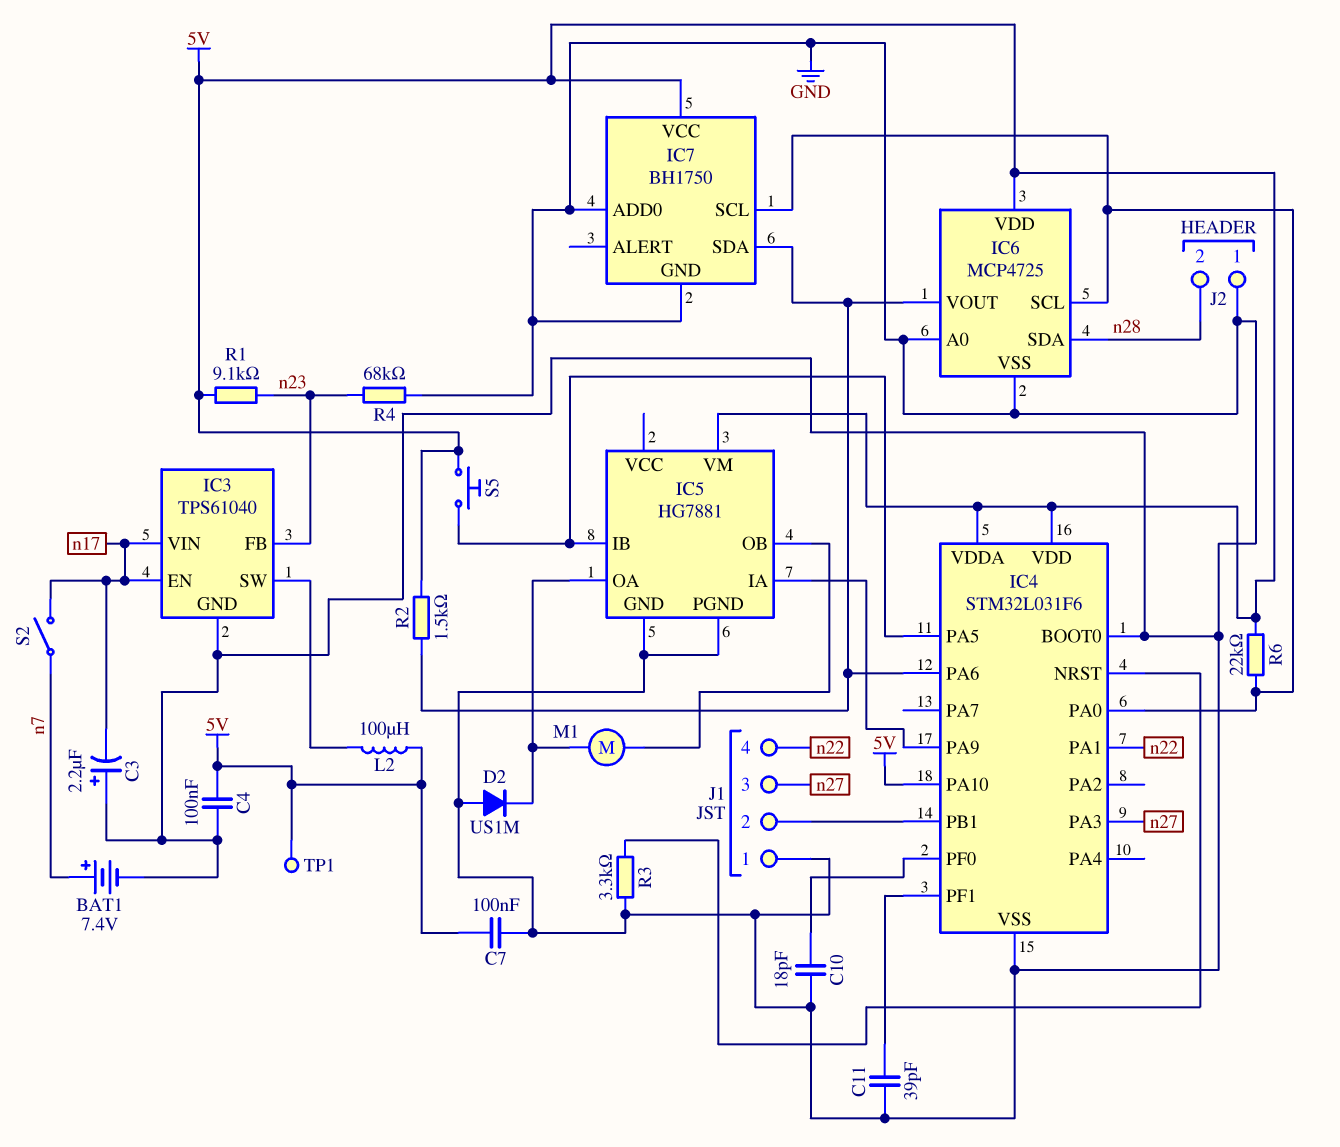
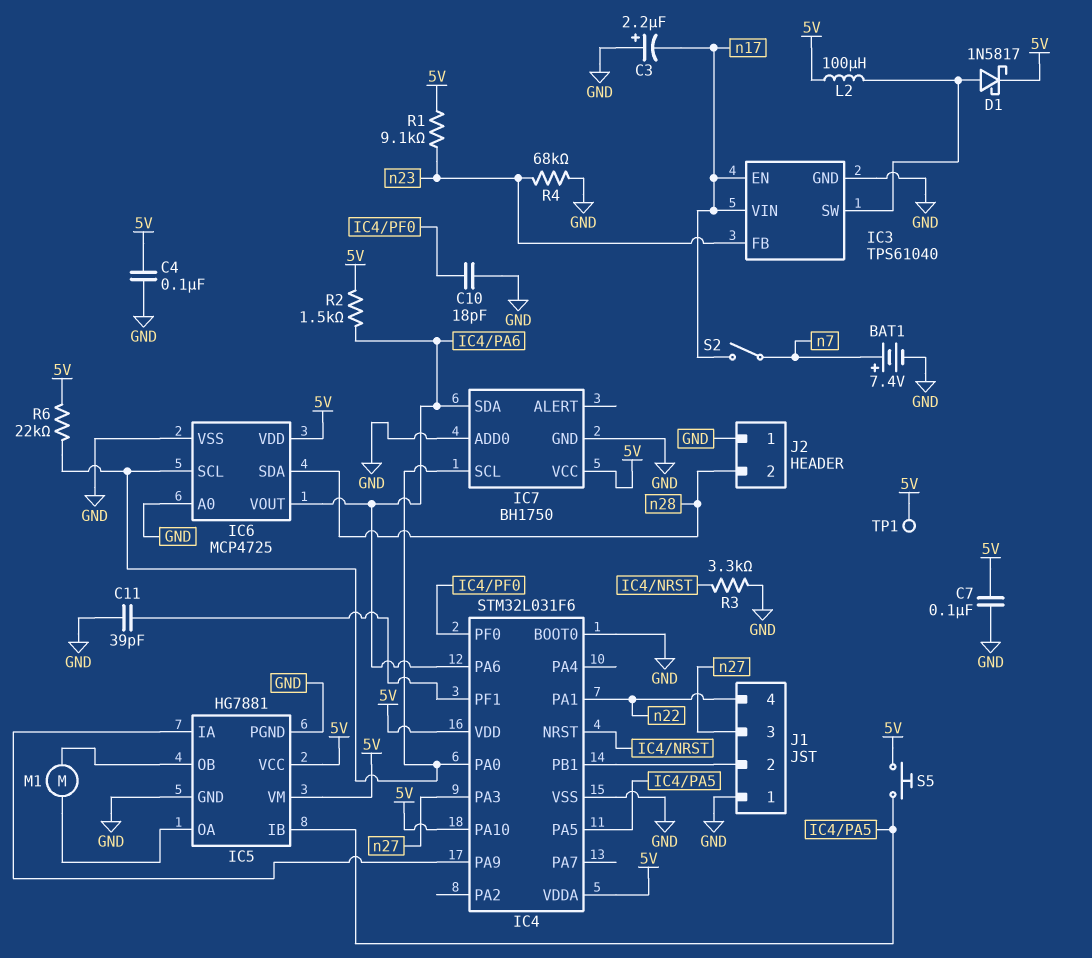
D1: none -> schottky 1N5817 (A IC3/SW, K 5V)
D2: diode US1M (A GND, K IC5/OA) -> none
IC5 pin VCC: none -> 5V

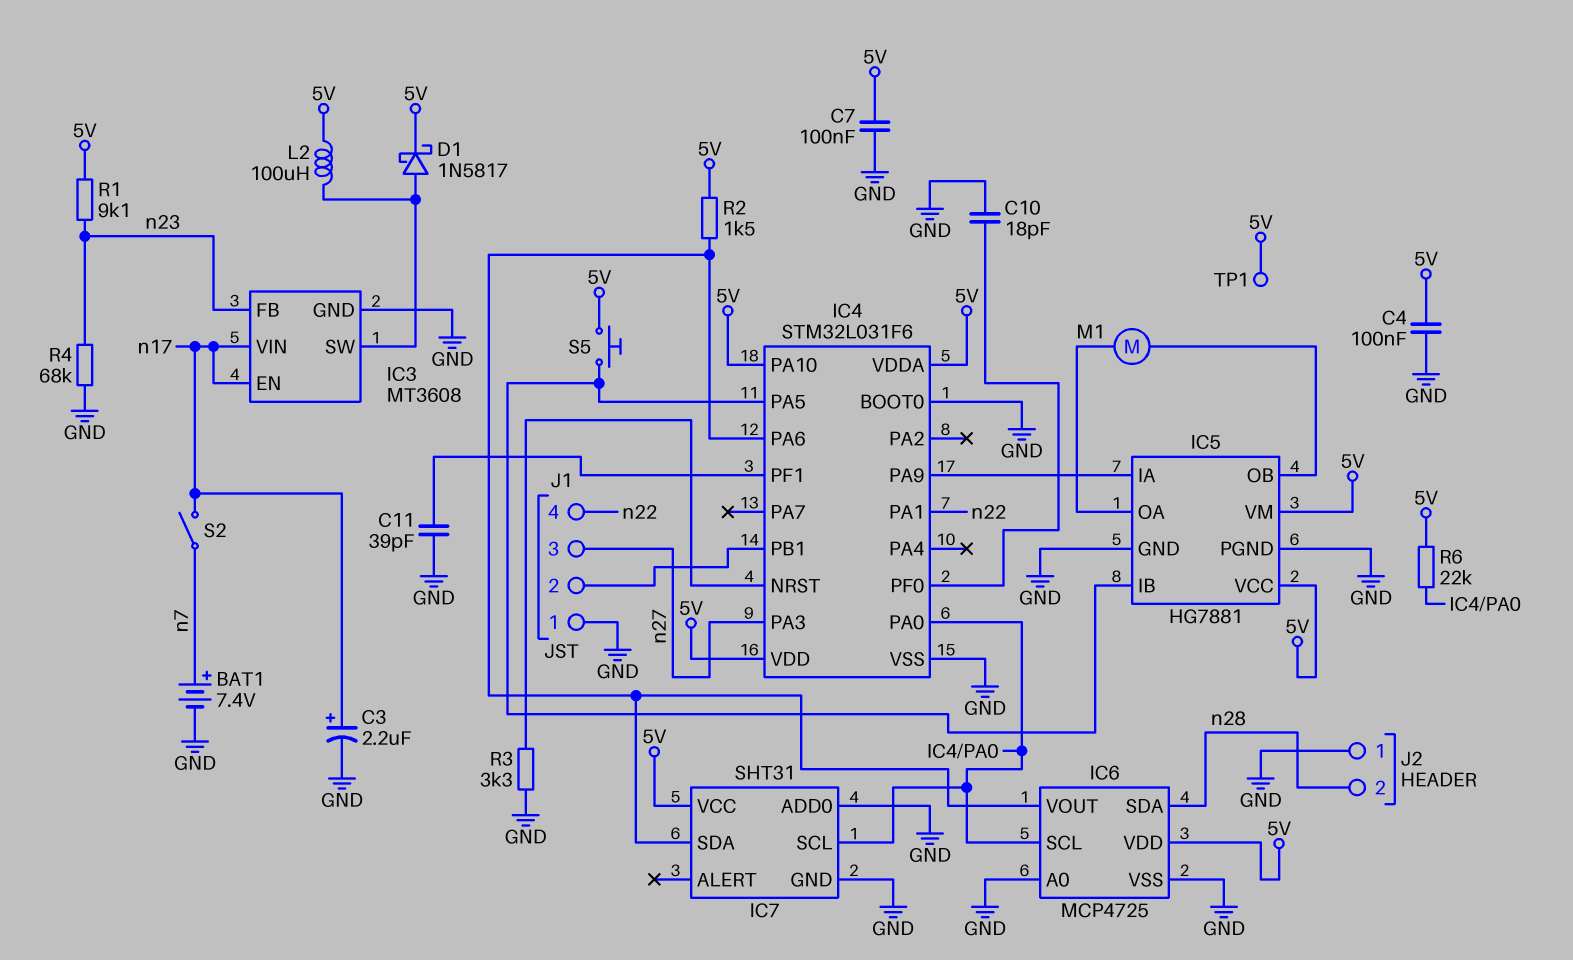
C3: 2.2uF (plus GND, minus n17) -> 2.2uF (plus n17, minus GND)
IC3: TPS61040 -> MT3608
IC7: BH1750 -> SHT31

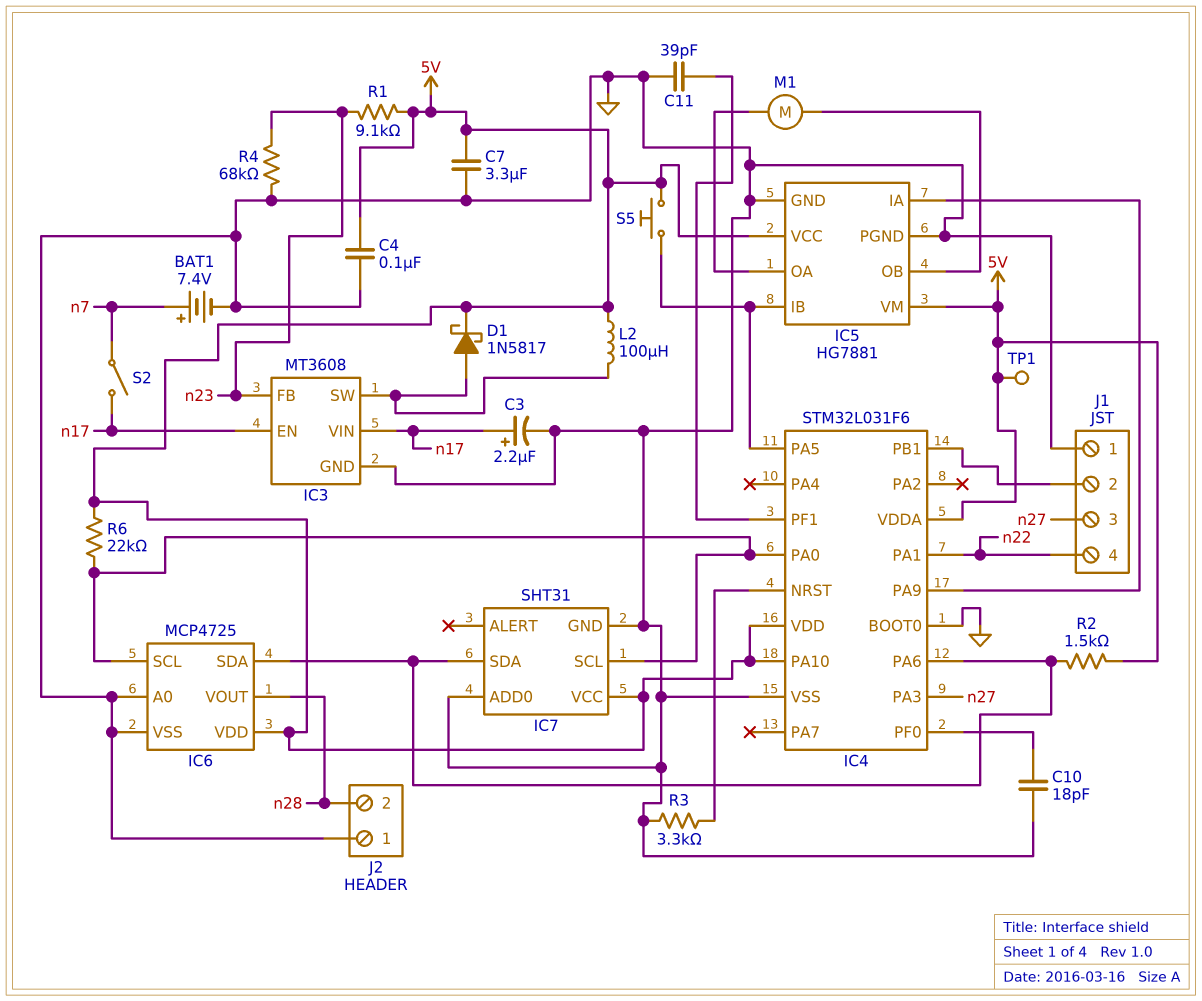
C7: 100nF (5V, GND) -> 3.3uF (5V, GND)
IC6 pin SDA: n28 -> IC4/PA6
IC6 pin VOUT: IC4/PA6 -> n28

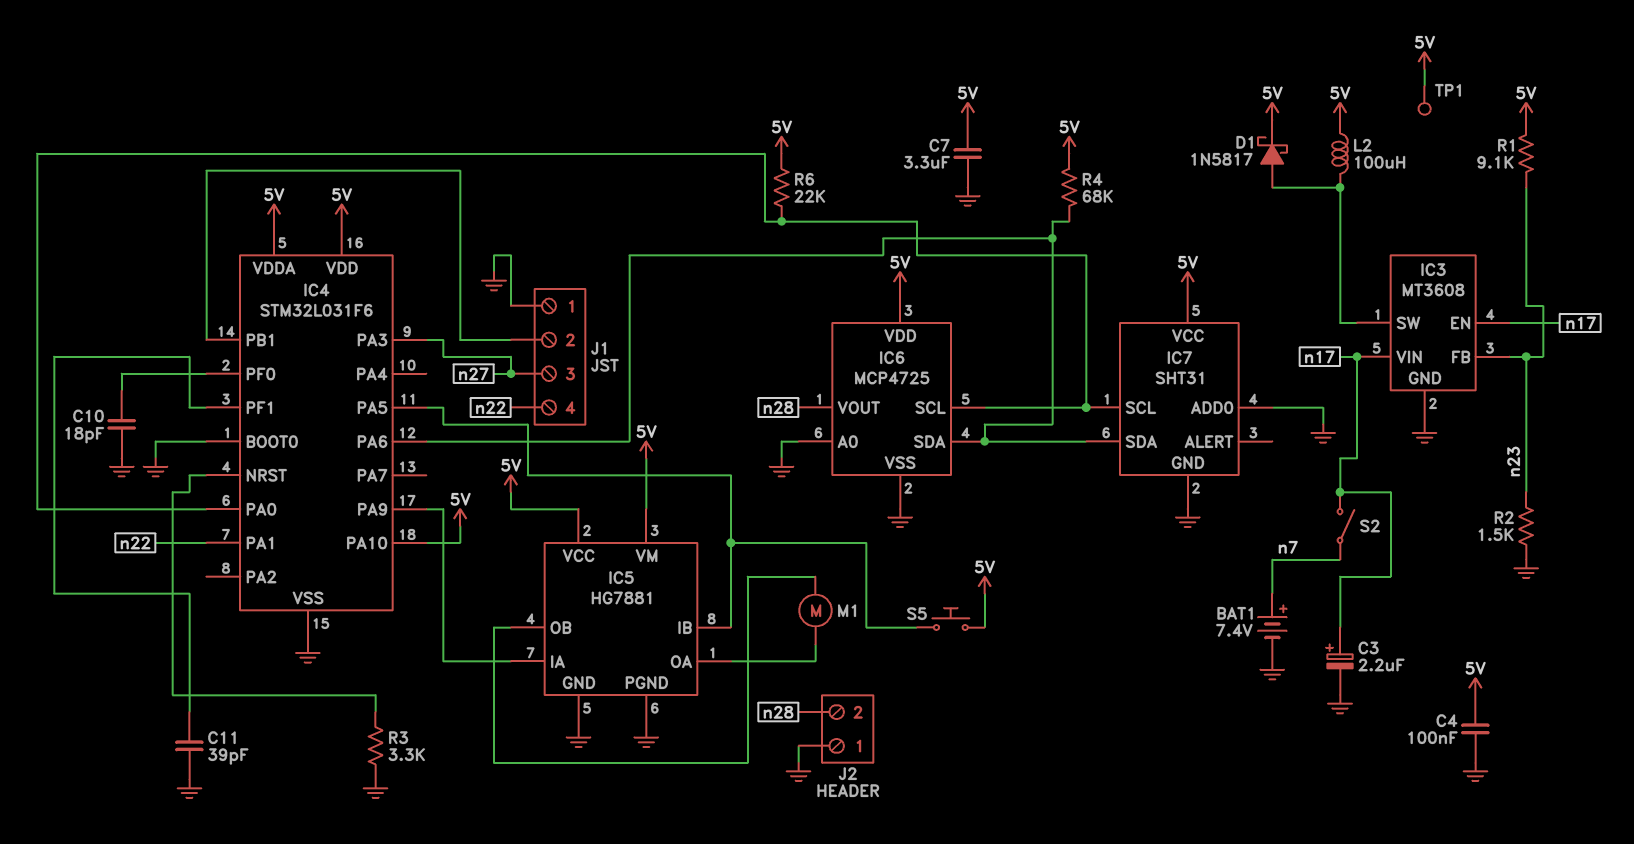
R2: 1.5k (5V, IC4/PA6) -> 1.5k (GND, n23)
R4: 68k (GND, n23) -> 68k (5V, IC4/PA6)

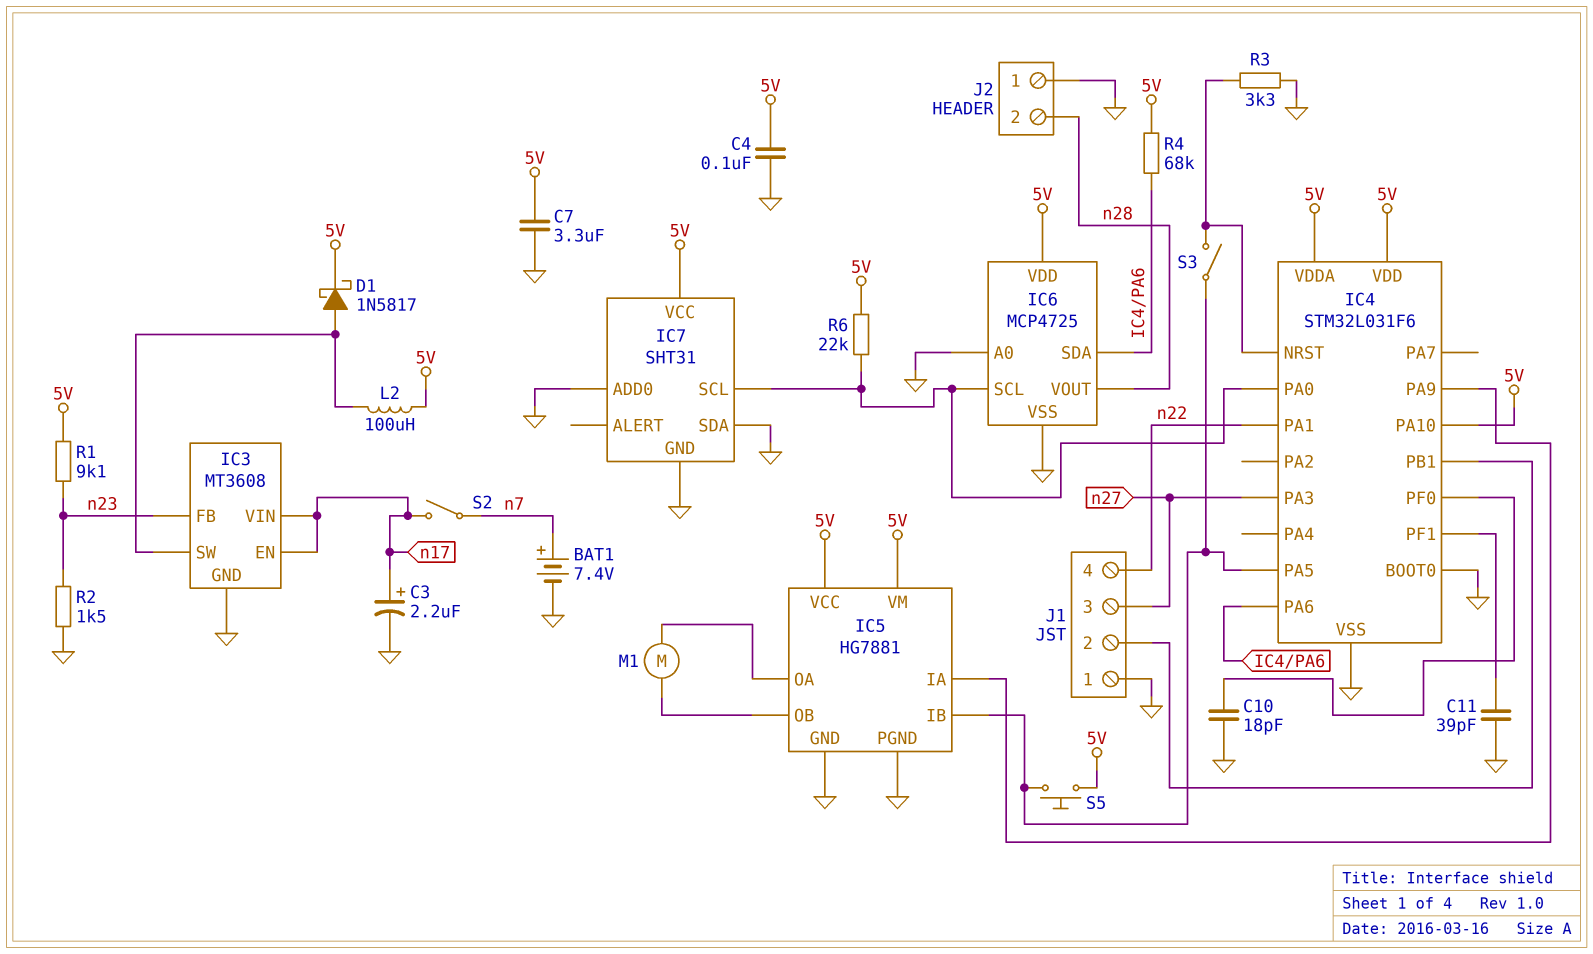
IC7 pin SDA: IC4/PA6 -> GND
S3: none -> switch (IC4/NRST, IC4/PA5)
TP1: test point (5V) -> none

